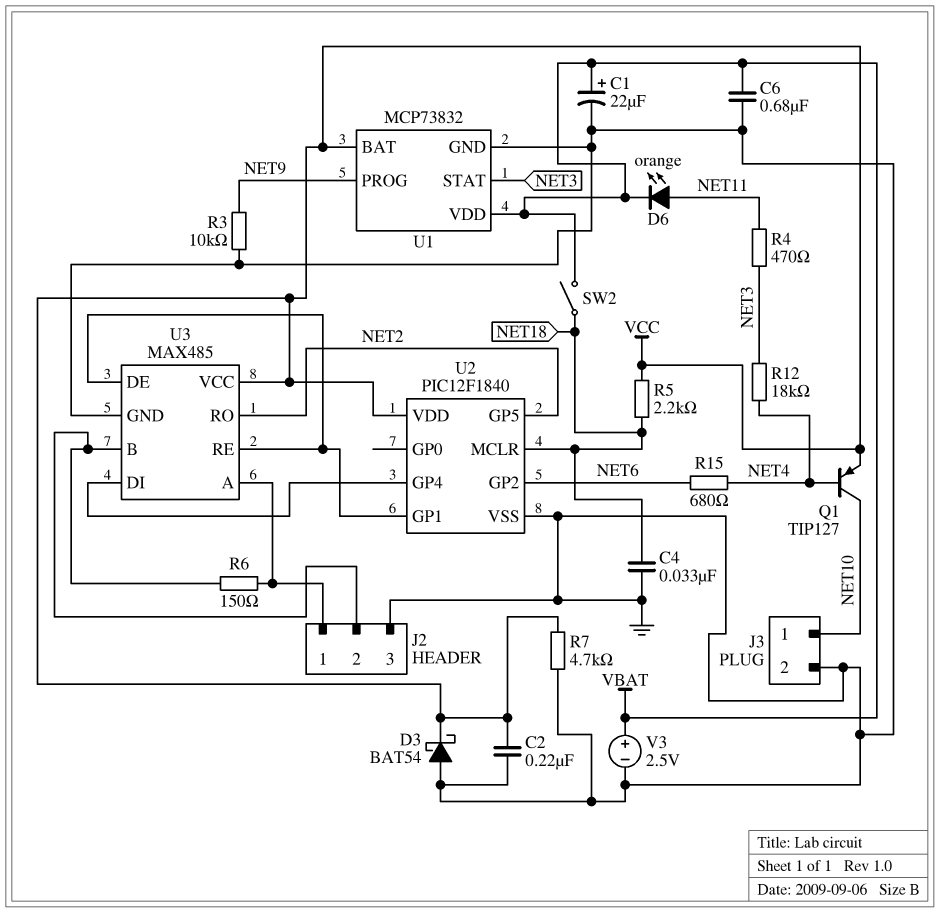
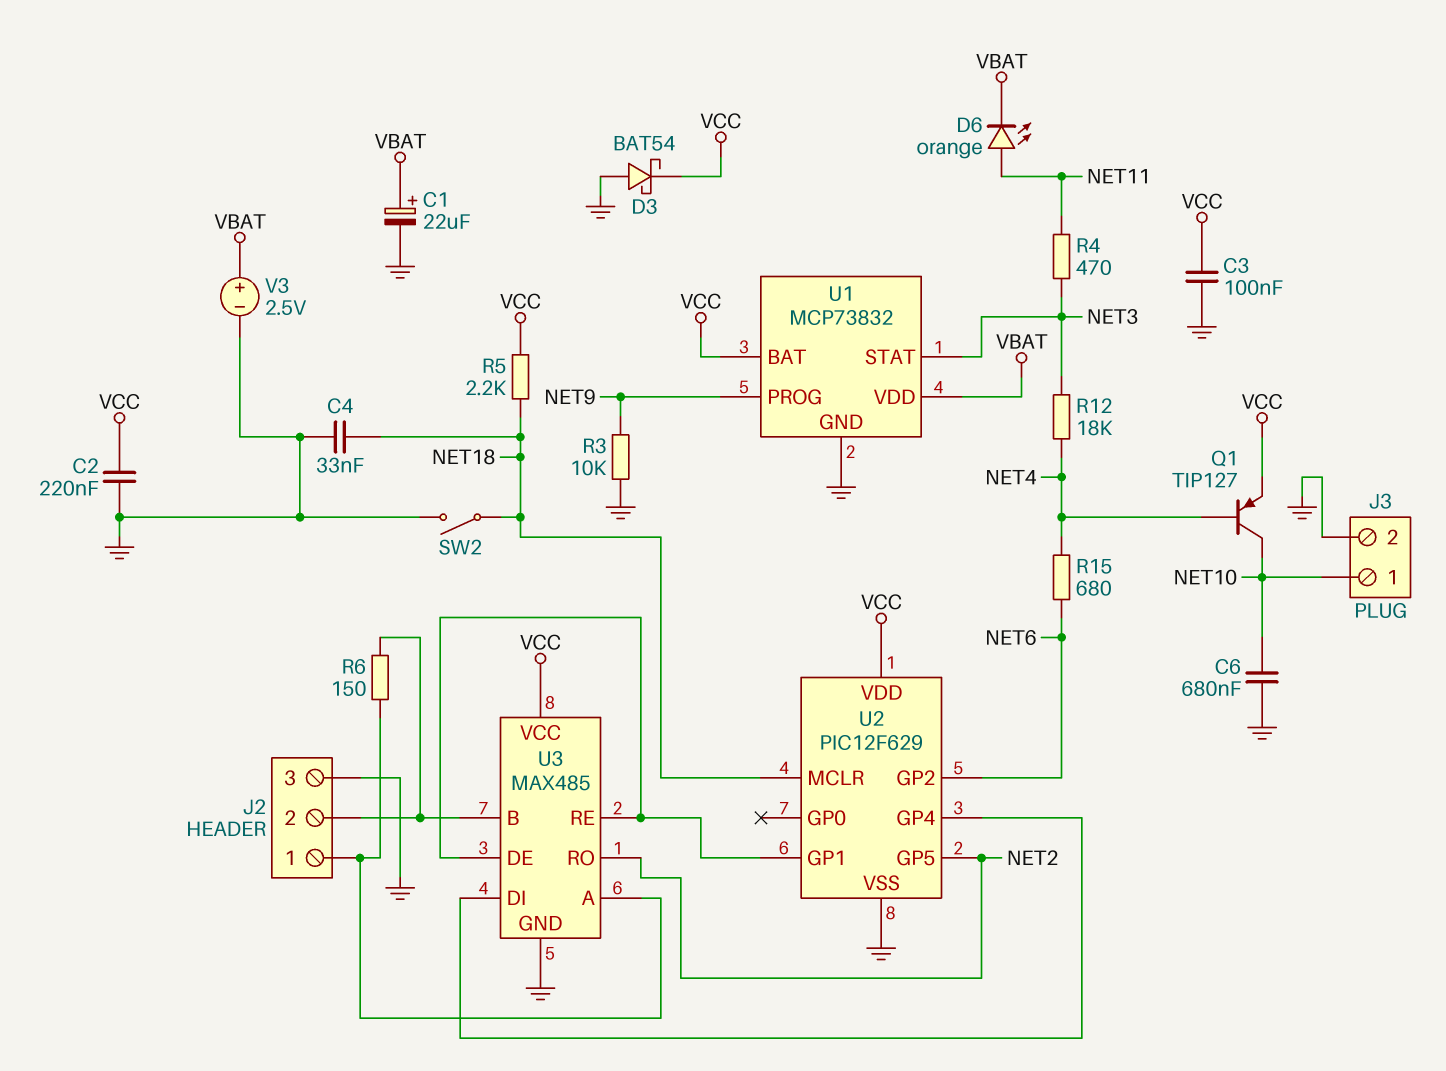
C3: none -> 100nF (GND, VCC)
C6: 680nF (GND, VBAT) -> 680nF (GND, NET10)
R7: 4.7k (GND, VCC) -> none
SW2: switch (NET18, VBAT) -> switch (GND, NET18)
U2: PIC12F1840 -> PIC12F629

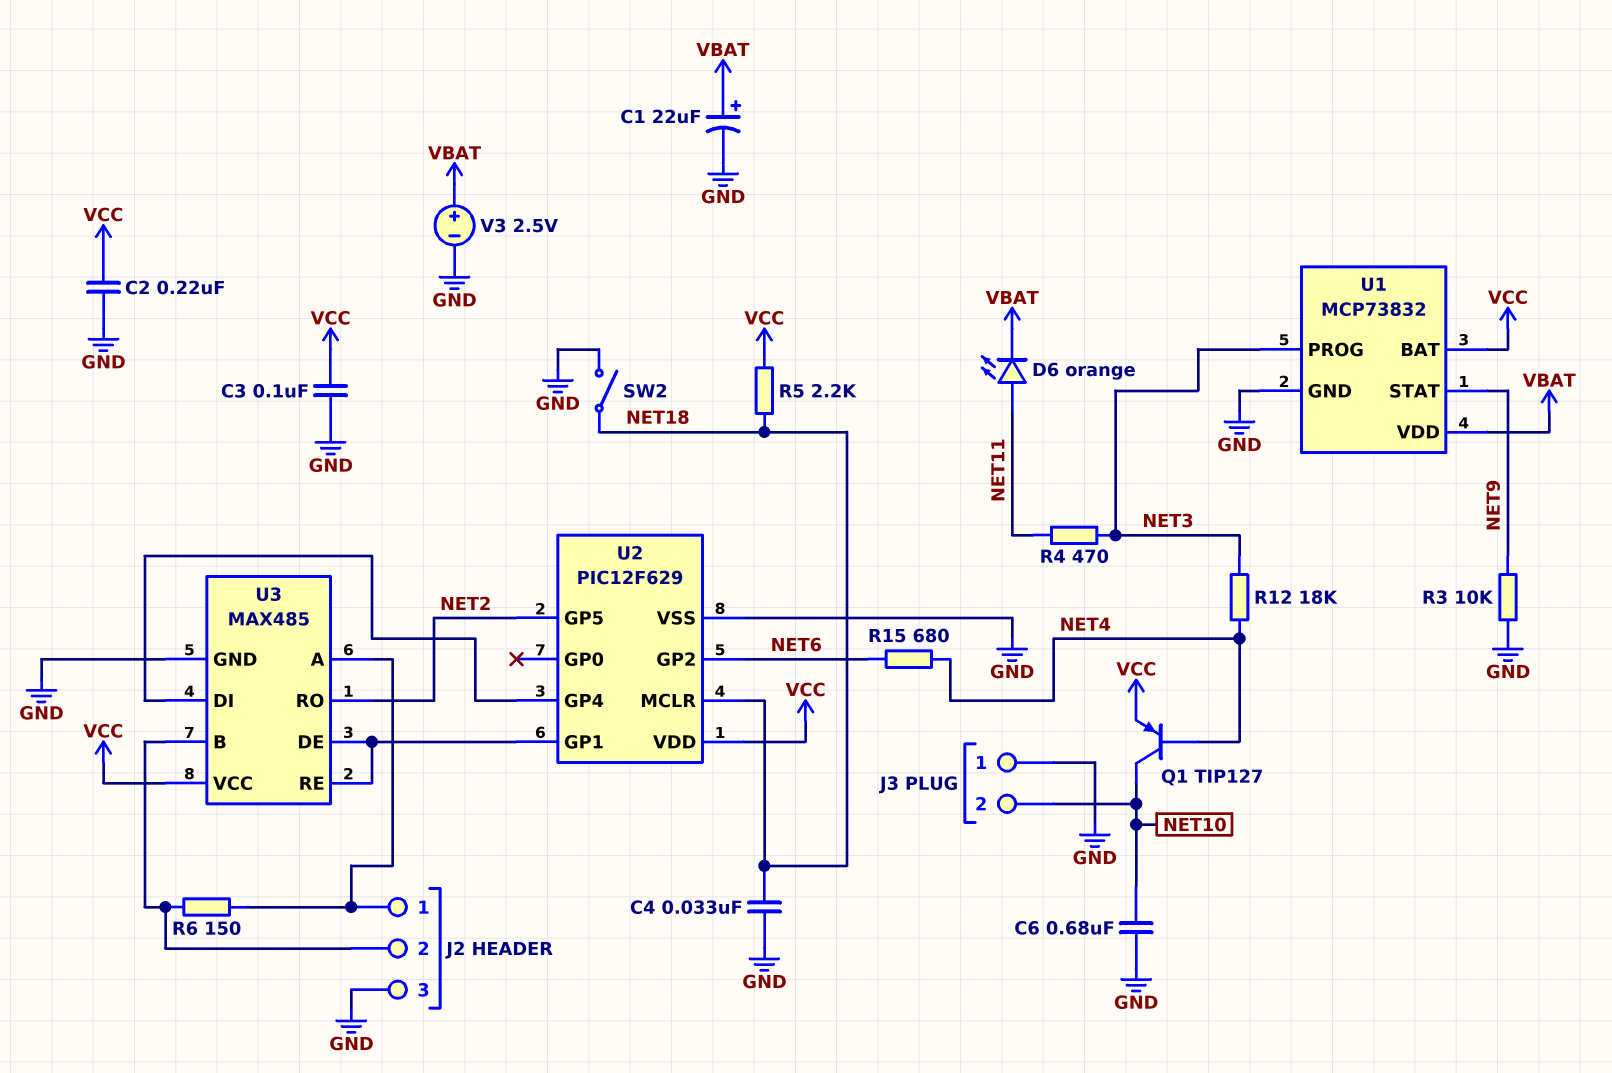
D3: schottky BAT54 (A GND, K VCC) -> none
J3 pin 1: NET10 -> GND
J3 pin 2: GND -> NET10
U1 pin PROG: NET9 -> NET3
U1 pin STAT: NET3 -> NET9

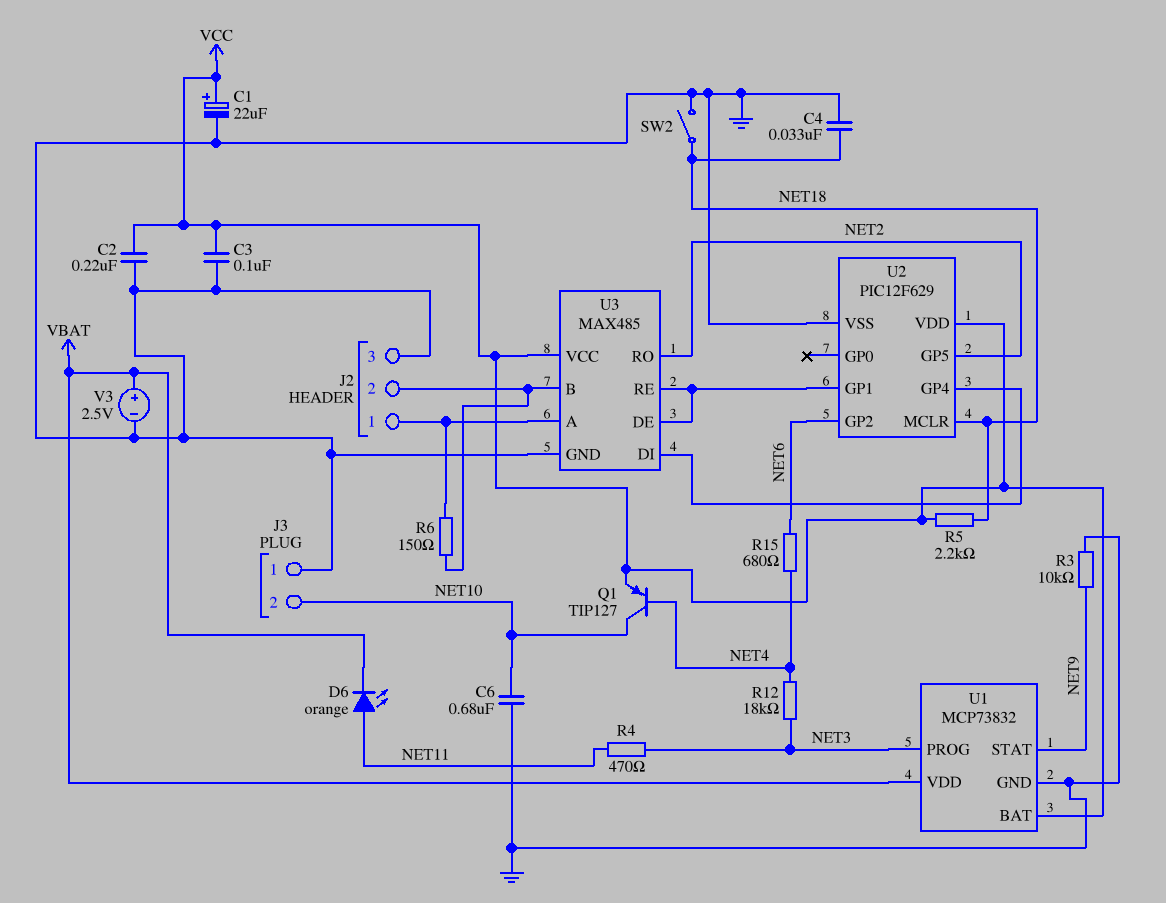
C1: 22uF (plus VBAT, minus GND) -> 22uF (plus VCC, minus GND)

